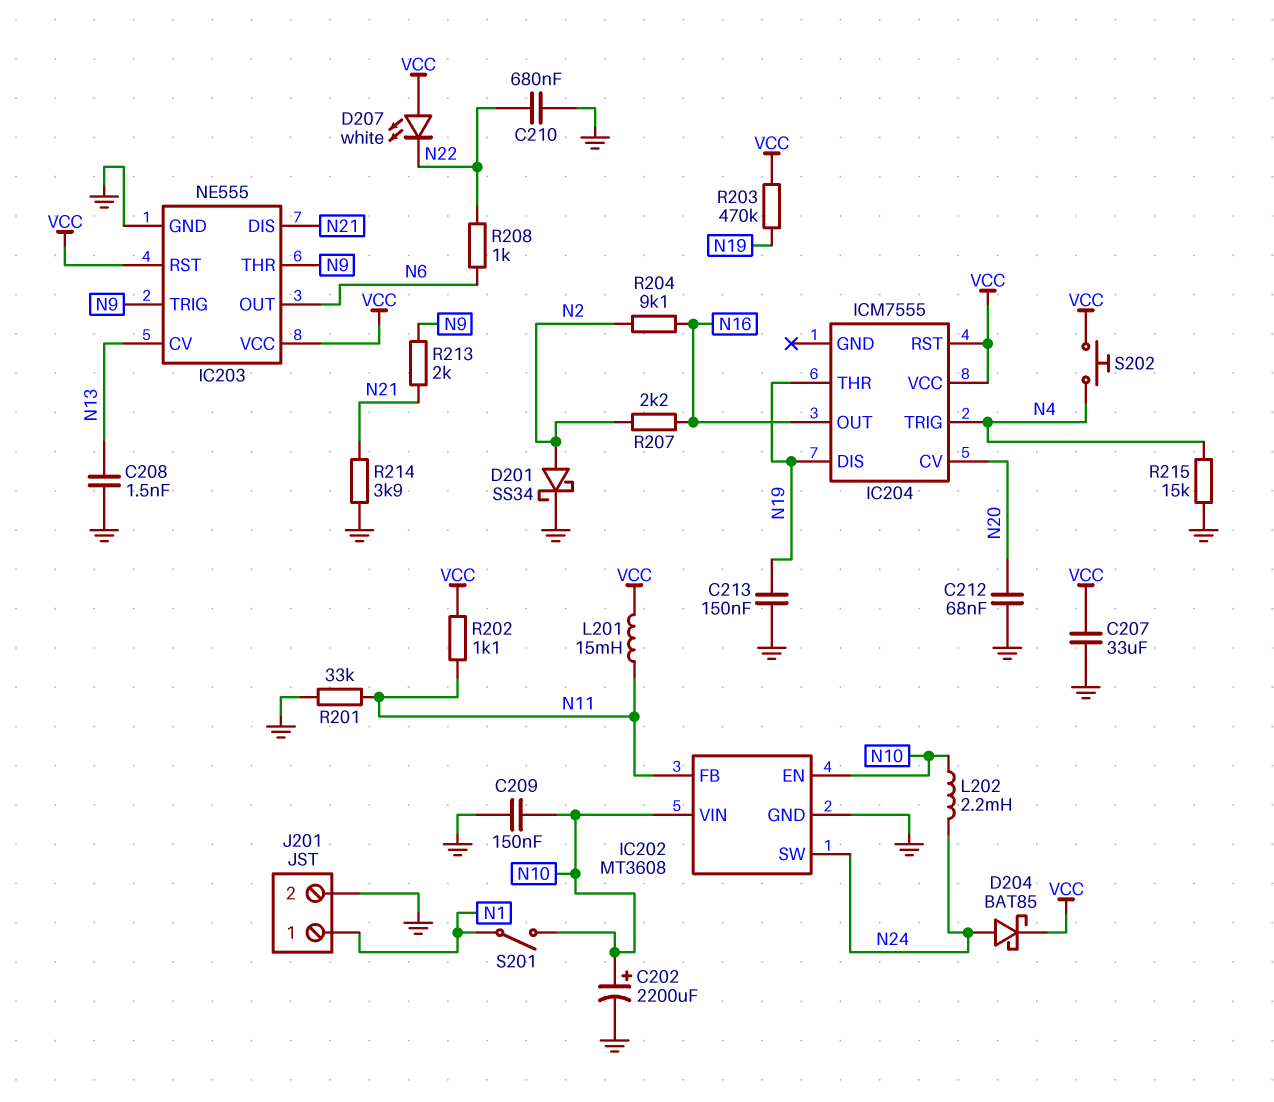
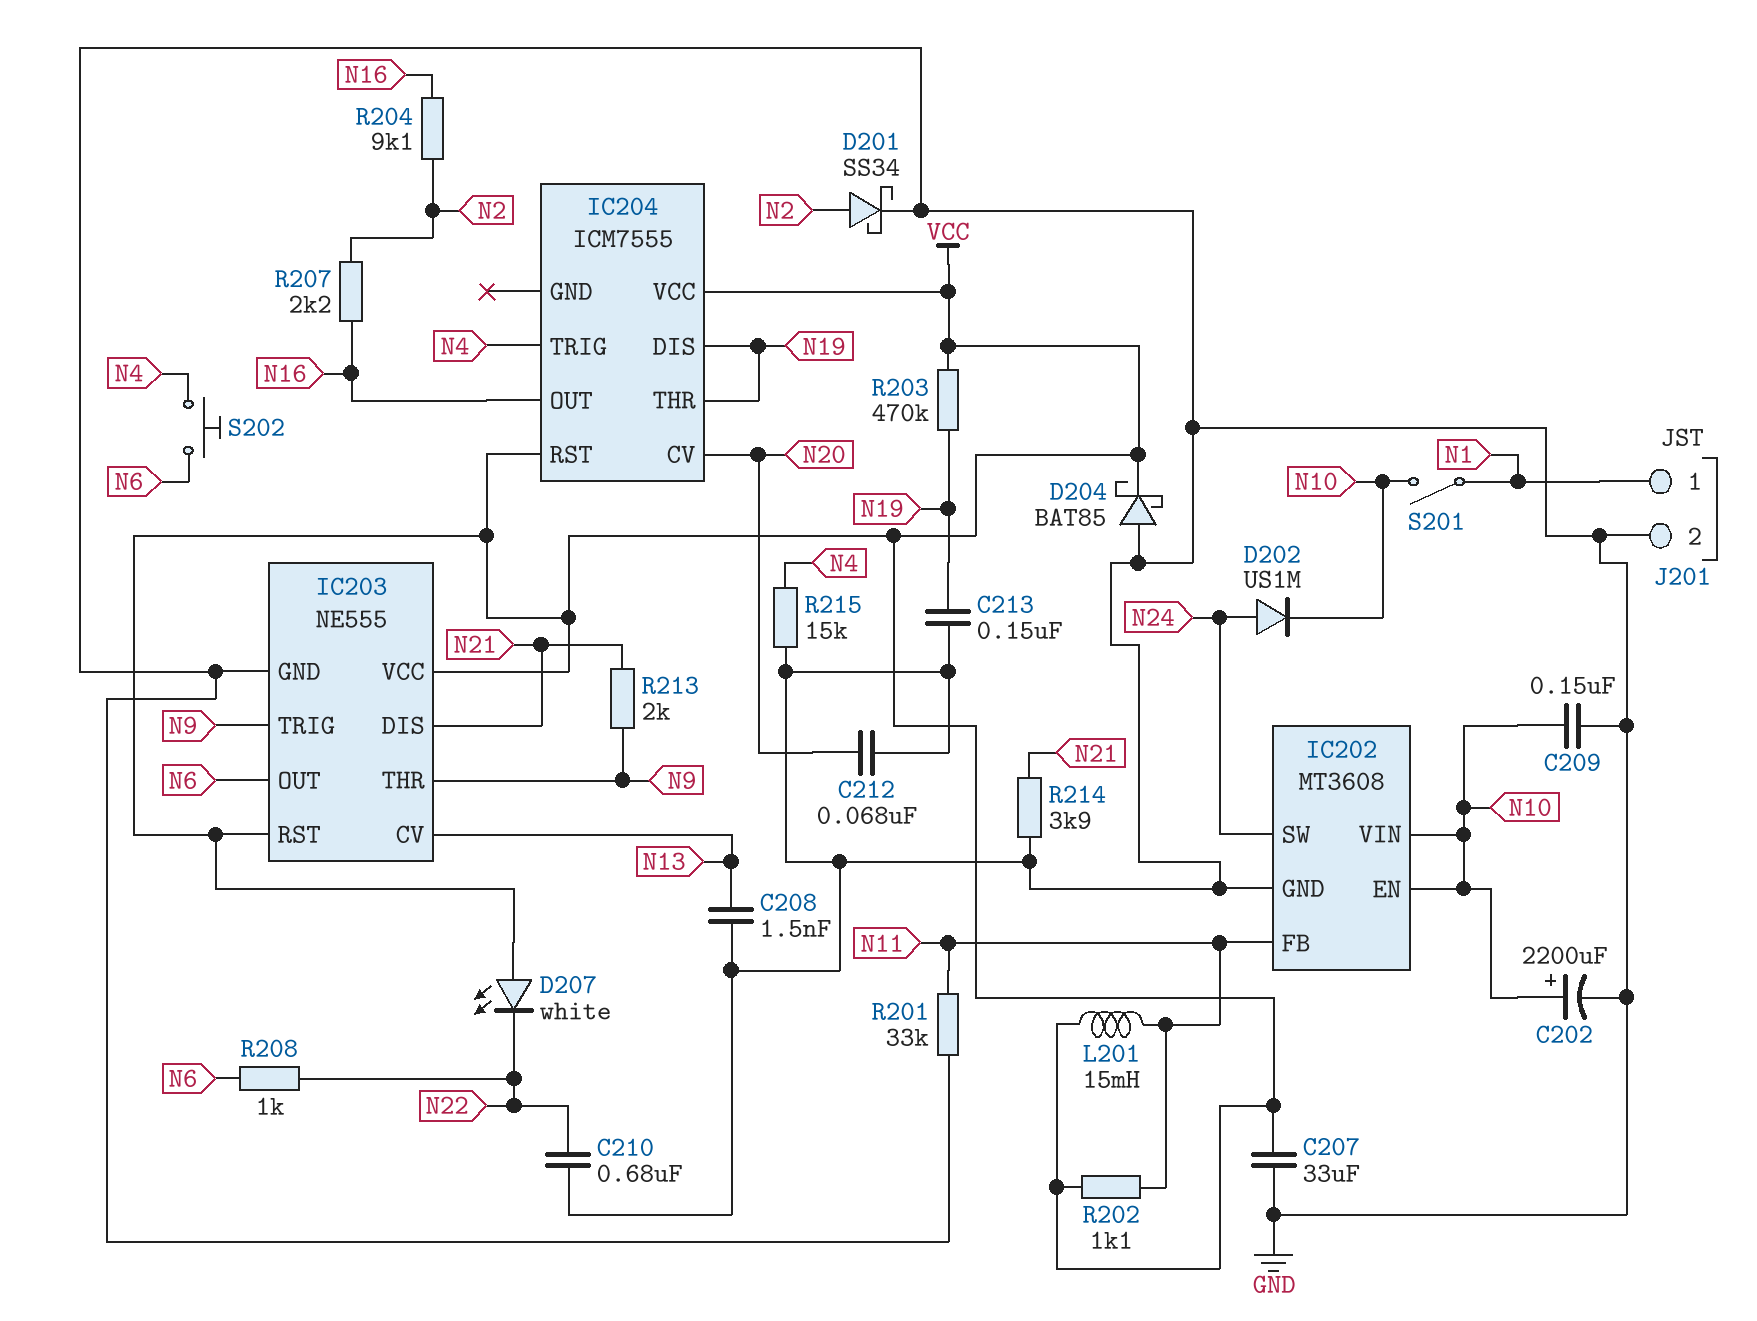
D202: none -> diode US1M (A N24, K N10)
D204: schottky BAT85 (A N24, K VCC) -> schottky BAT85 (A GND, K VCC)
L202: 2.2mH (N10, N24) -> none
S202: button (N4, VCC) -> button (N4, N6)

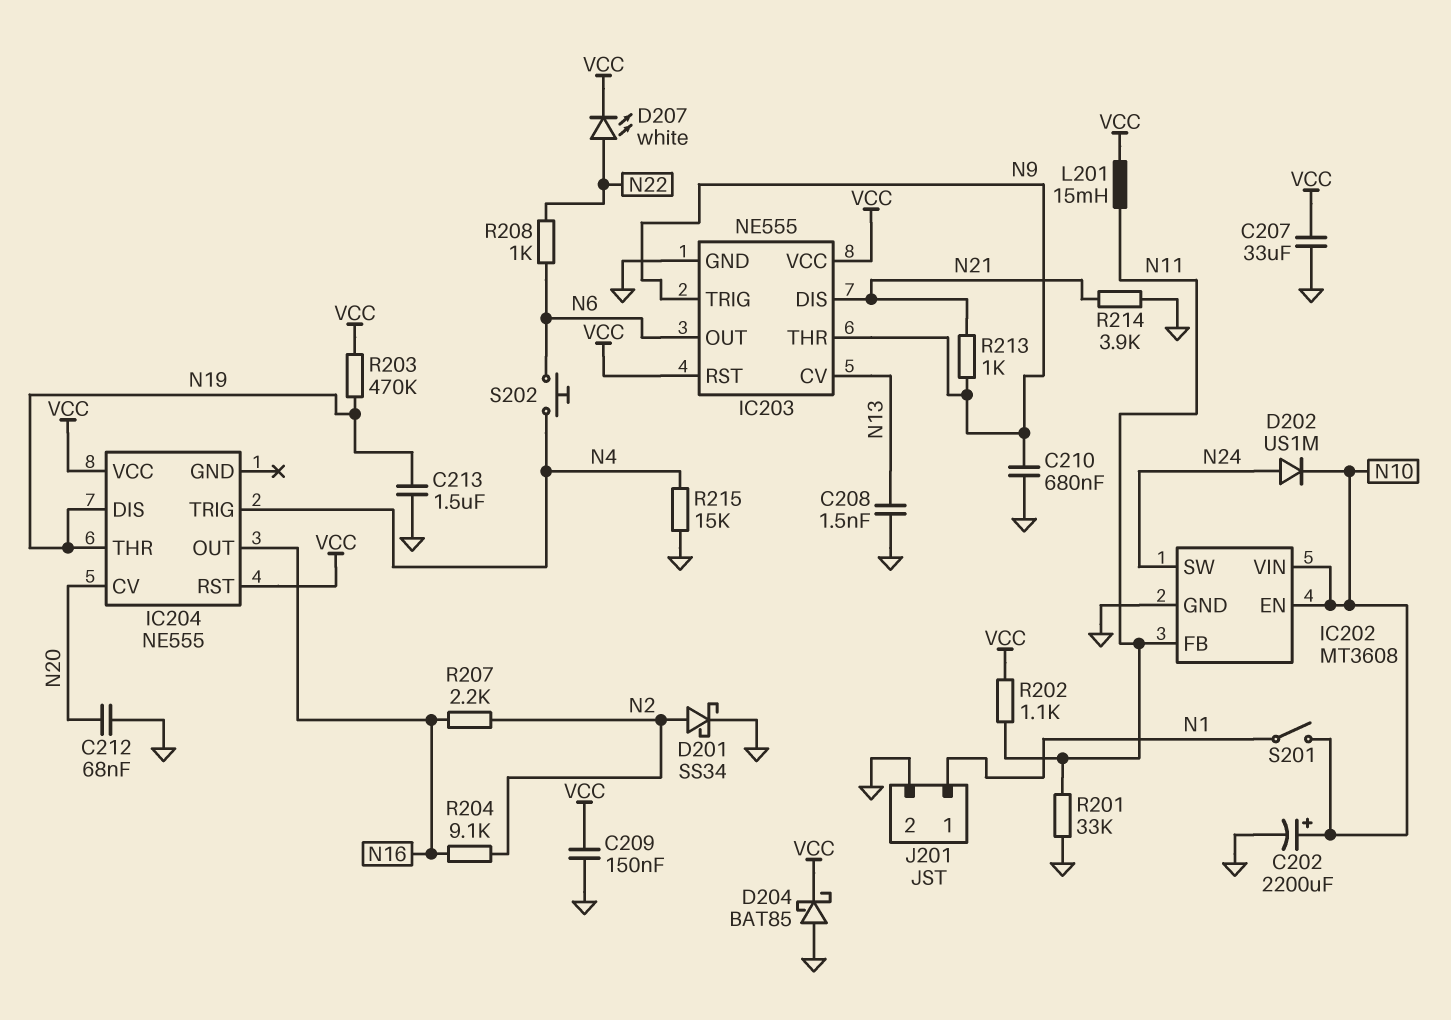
C209: 150nF (GND, N10) -> 150nF (GND, VCC)
C210: 680nF (GND, N22) -> 680nF (GND, N9)
C213: 150nF (GND, N19) -> 1.5uF (GND, N19)
D207: LED white (A VCC, K N22) -> LED white (A N22, K VCC)
IC204: ICM7555 -> NE555
R213: 2k (N9, N21) -> 1k (N9, N21)

